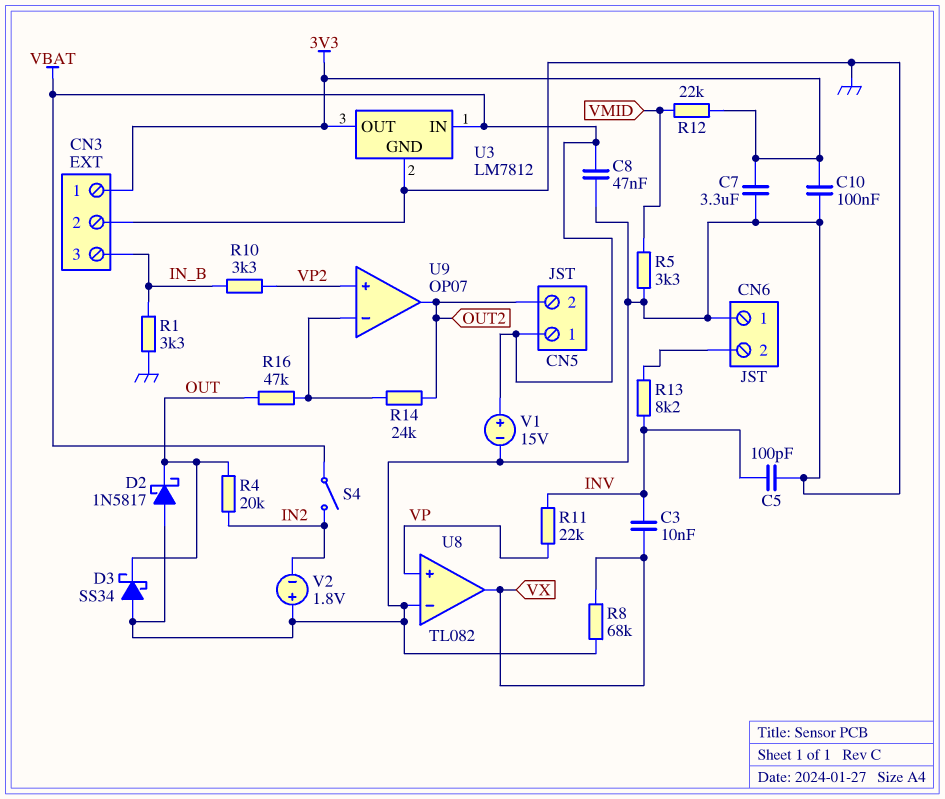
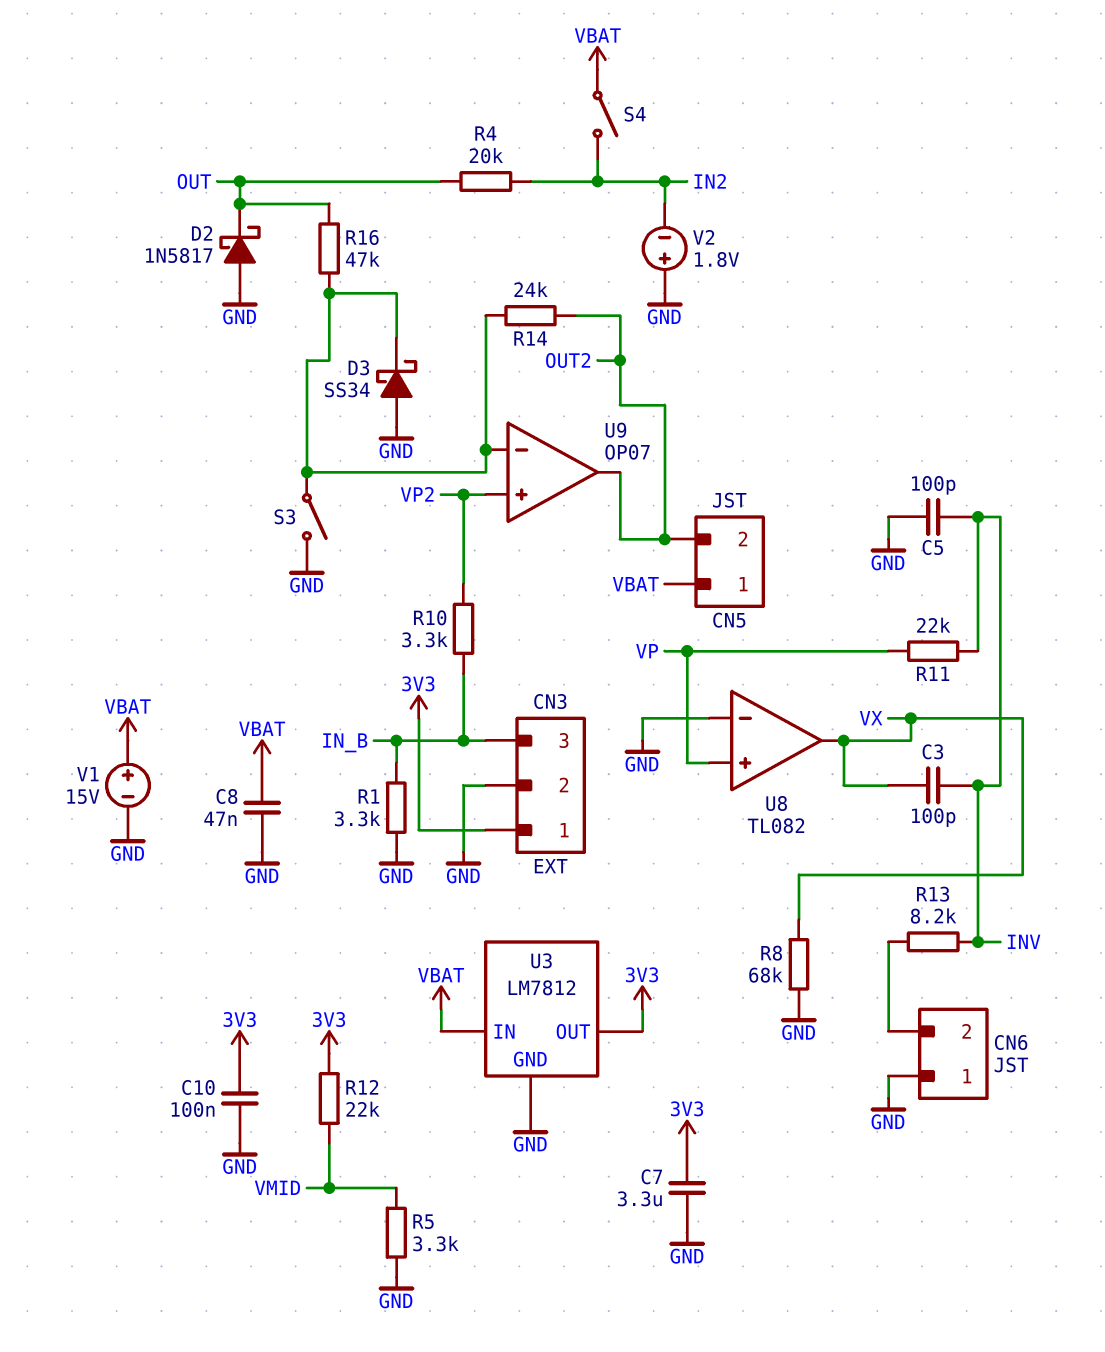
C3: 10nF (INV, VX) -> 100pF (INV, VX)
D3: schottky SS34 (A GND, K OUT) -> schottky SS34 (A GND, K U9/in-)
S3: none -> switch (GND, U9/in-)

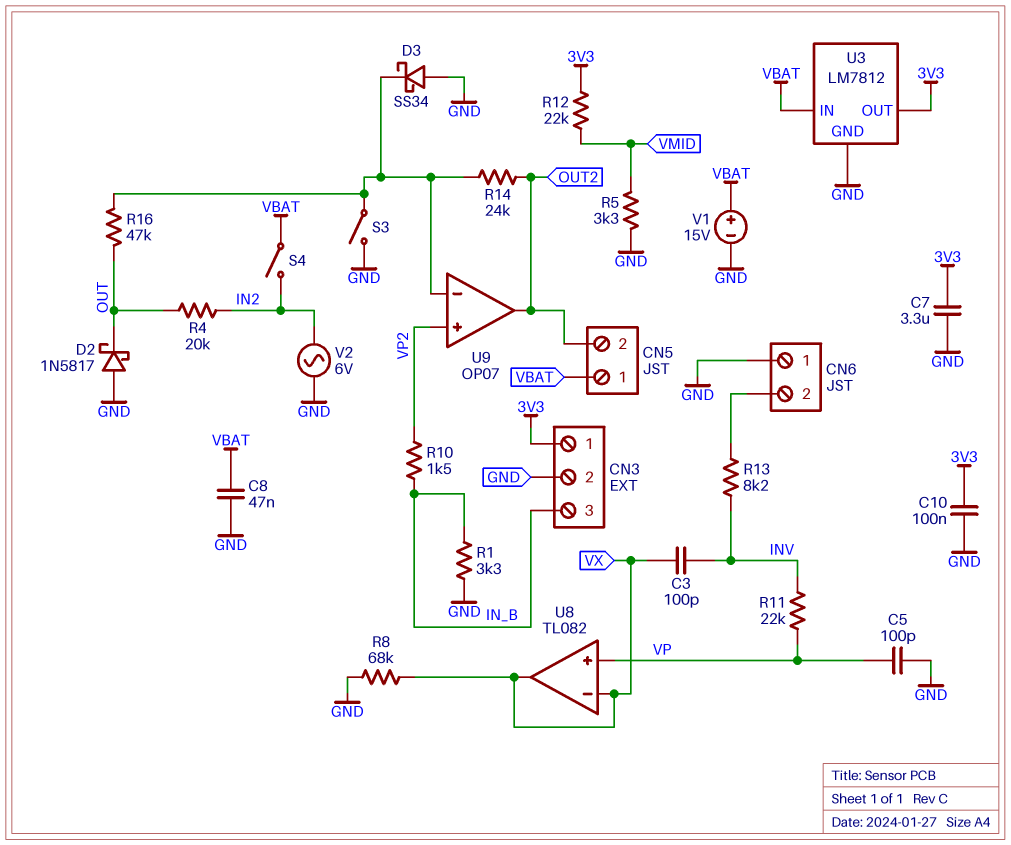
C5: 100pF (GND, INV) -> 100pF (GND, VP)
R10: 3.3k (IN_B, VP2) -> 1.5k (IN_B, VP2)
U8 pin in-: GND -> VX
V2: 1.8V (plus GND, minus IN2) -> AC 6V (GND, IN2)

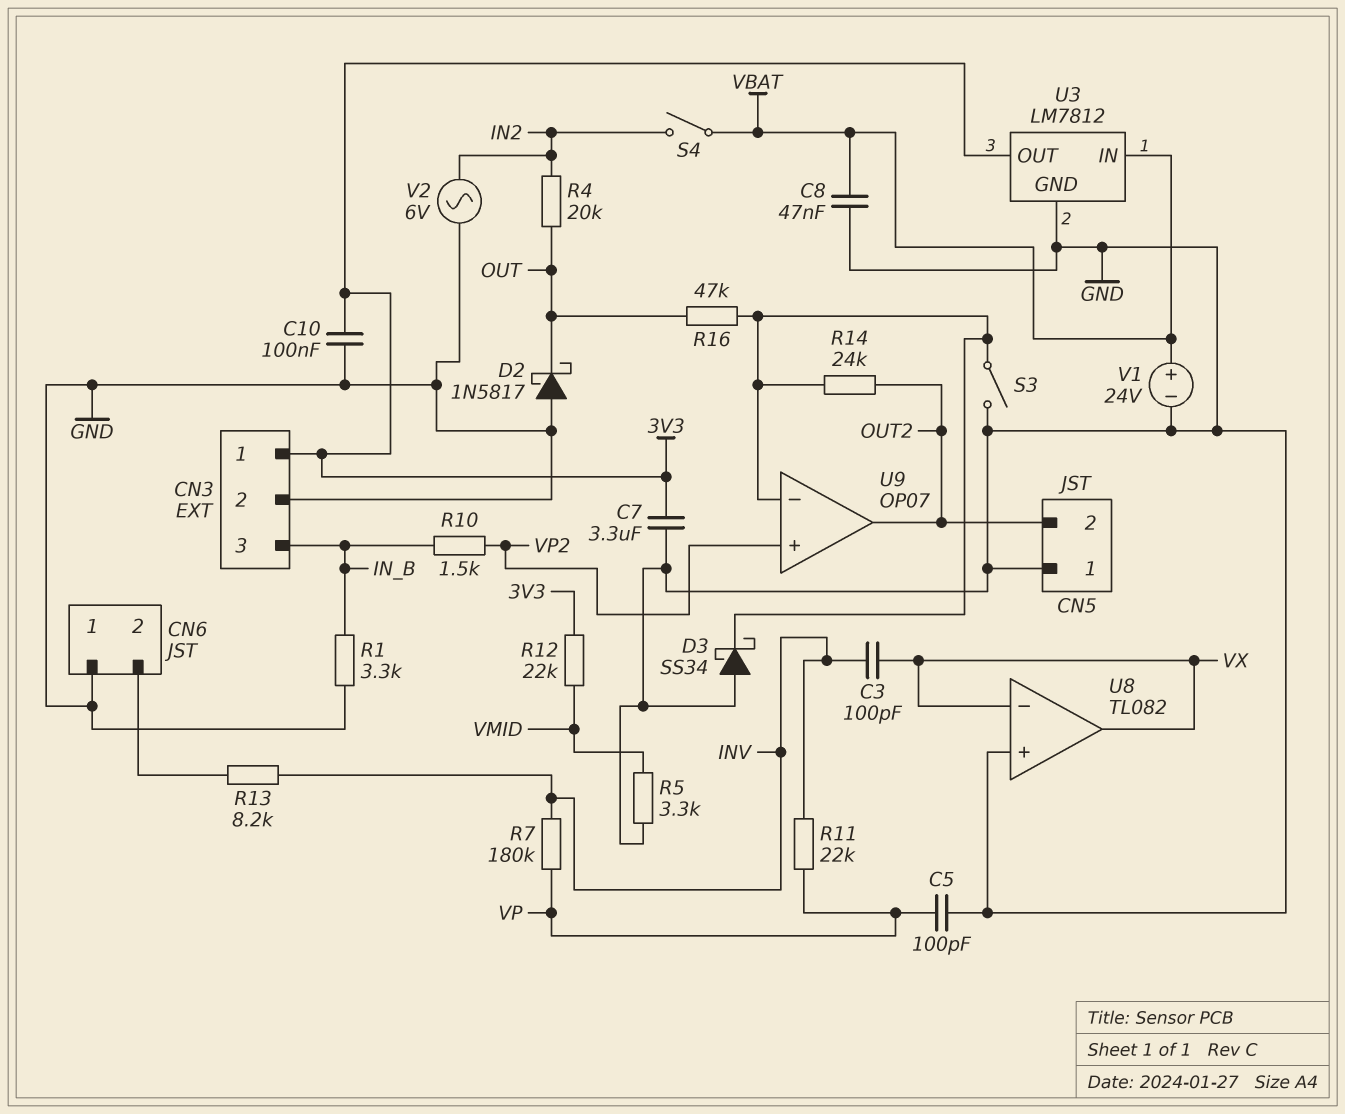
CN5 pin 1: VBAT -> GND
R7: none -> 180k (INV, VP)
R8: 68k (GND, VX) -> none
U8 pin in+: VP -> GND
V1: 15V (plus VBAT, minus GND) -> 24V (plus VBAT, minus GND)

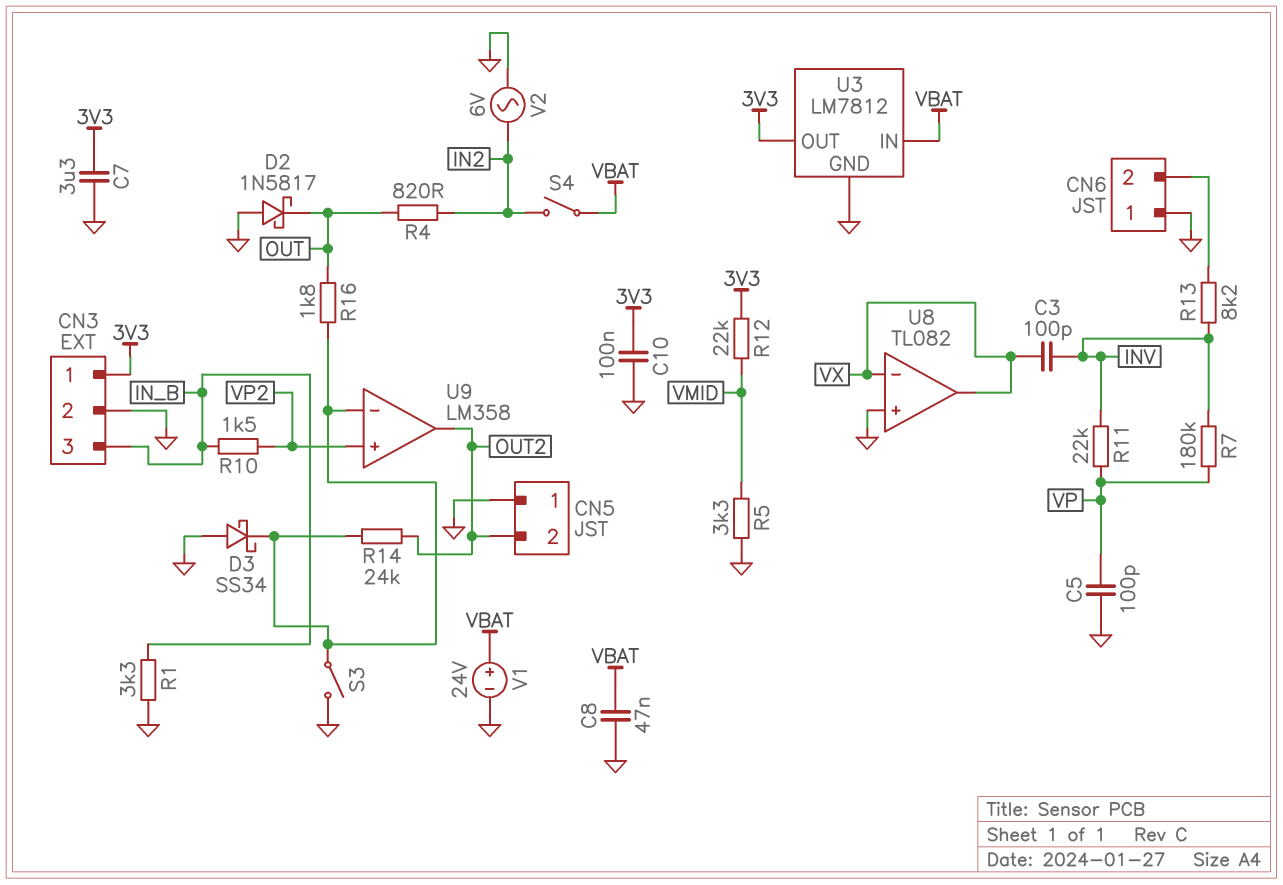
R4: 20k (IN2, OUT) -> 820 (IN2, OUT)
R16: 47k (OUT, U9/in-) -> 1.8k (OUT, U9/in-)
U9: OP07 -> LM358

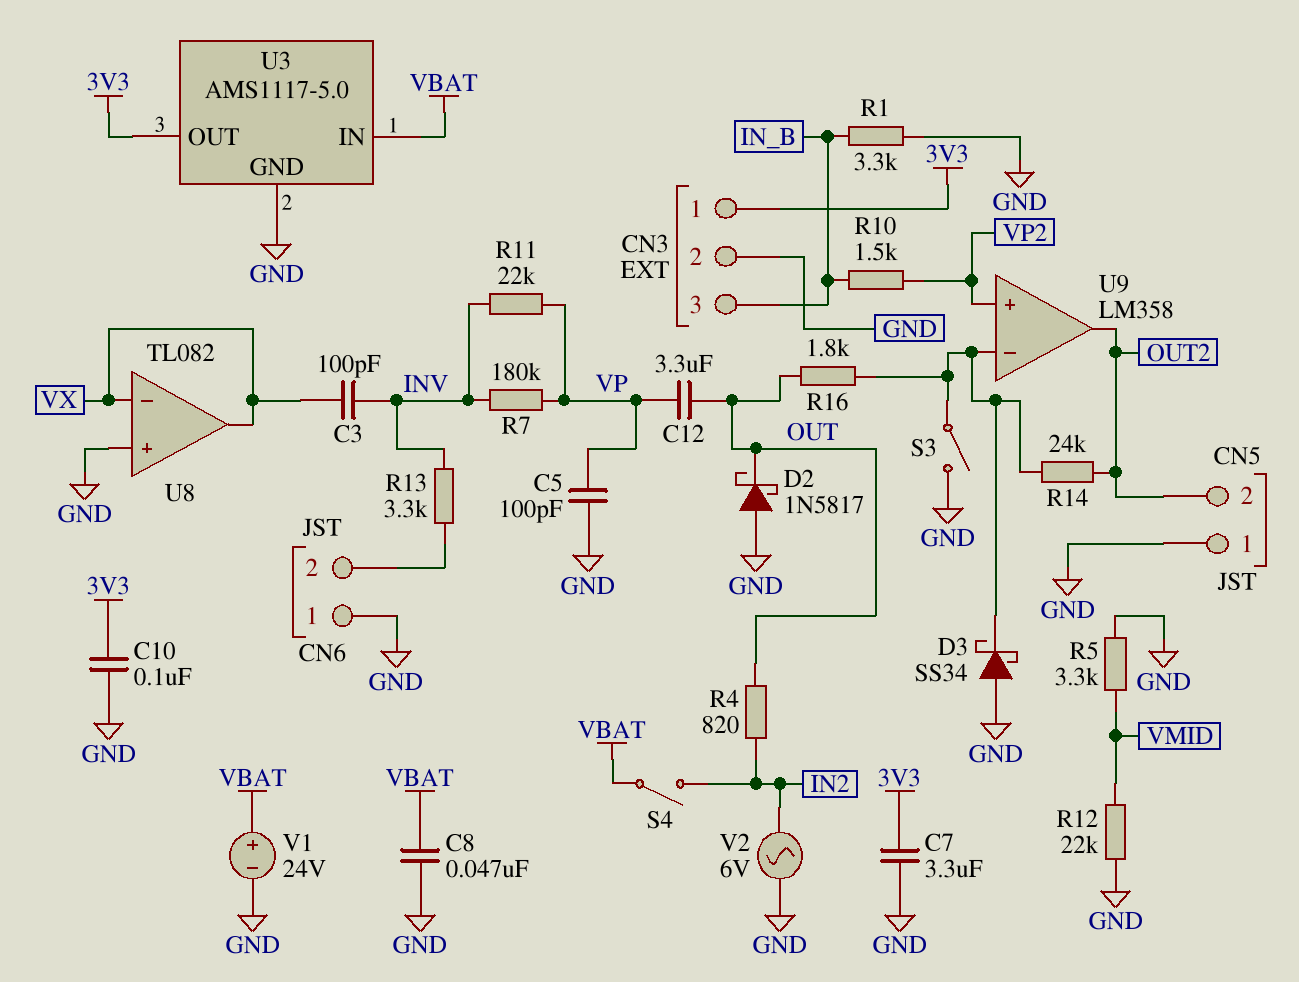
C12: none -> 3.3uF (OUT, VP)
R12: 22k (3V3, VMID) -> 22k (GND, VMID)
R13: 8.2k (CN6/2, INV) -> 3.3k (CN6/2, INV)
U3: LM7812 -> AMS1117-5.0

